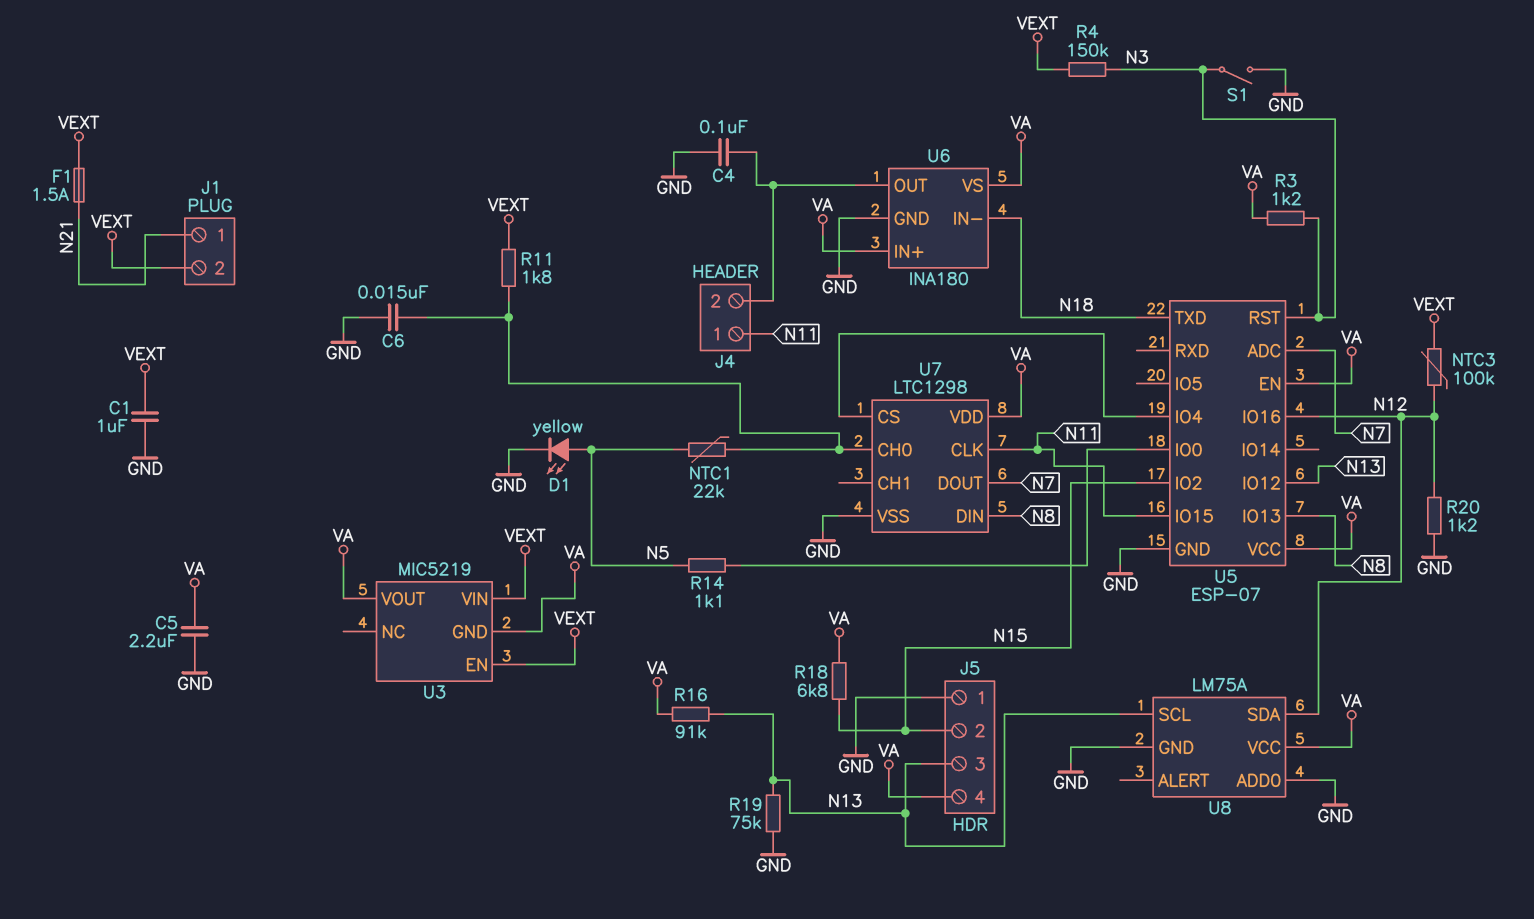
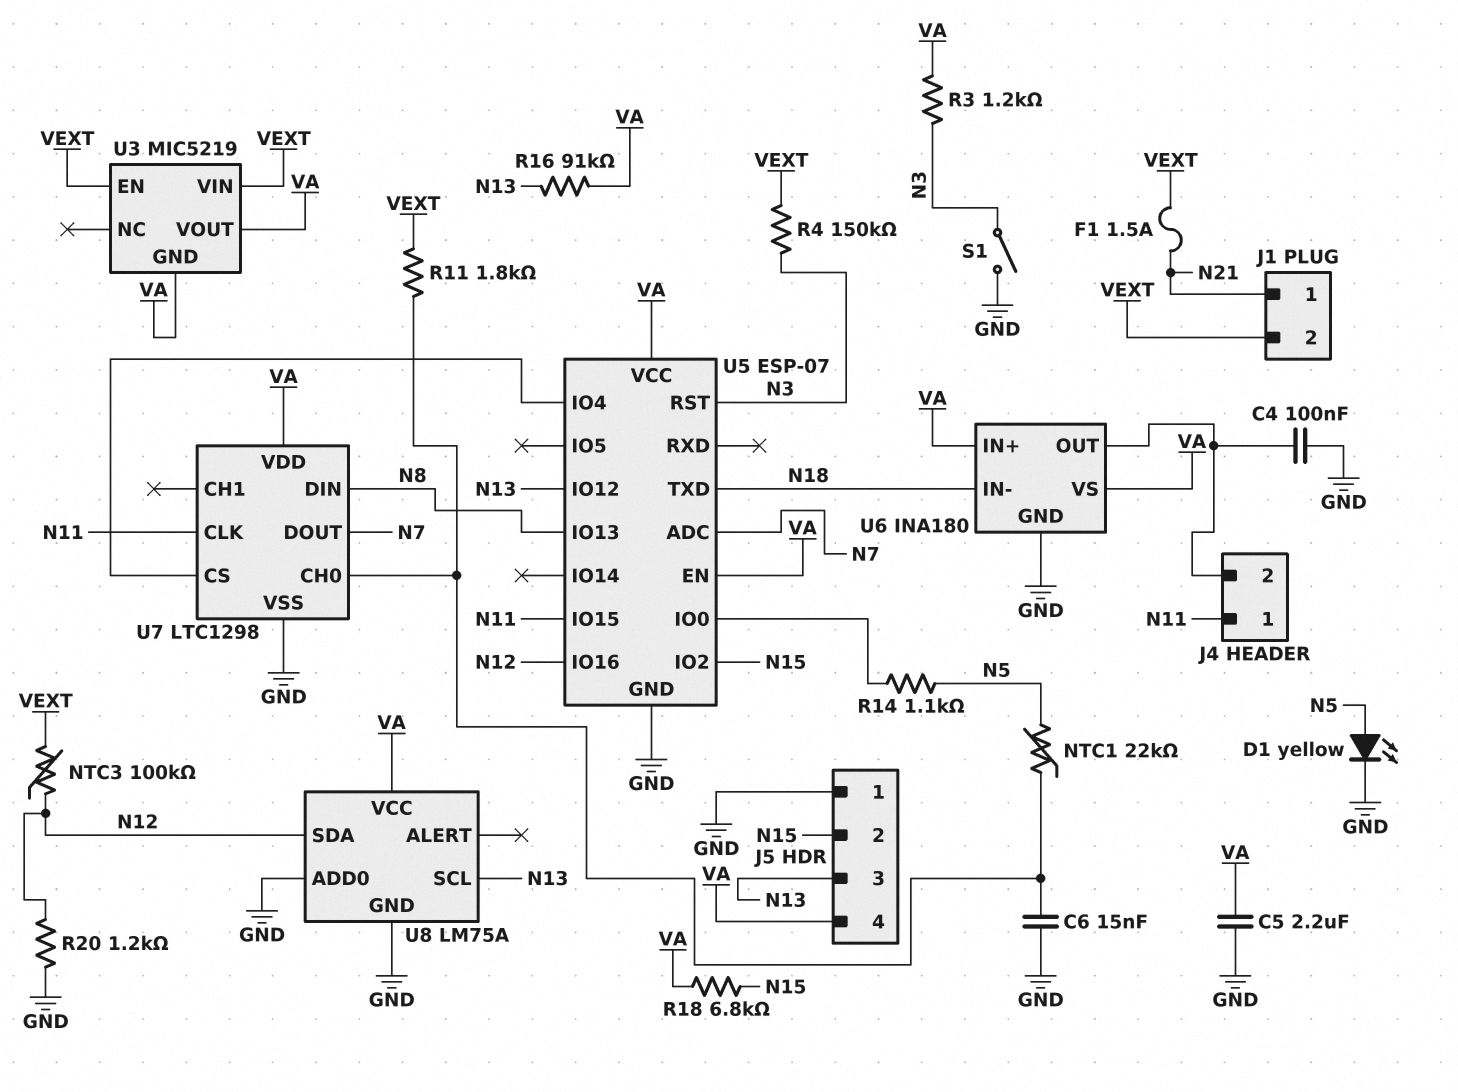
C1: 1uF (GND, VEXT) -> none
R19: 75k (GND, N13) -> none

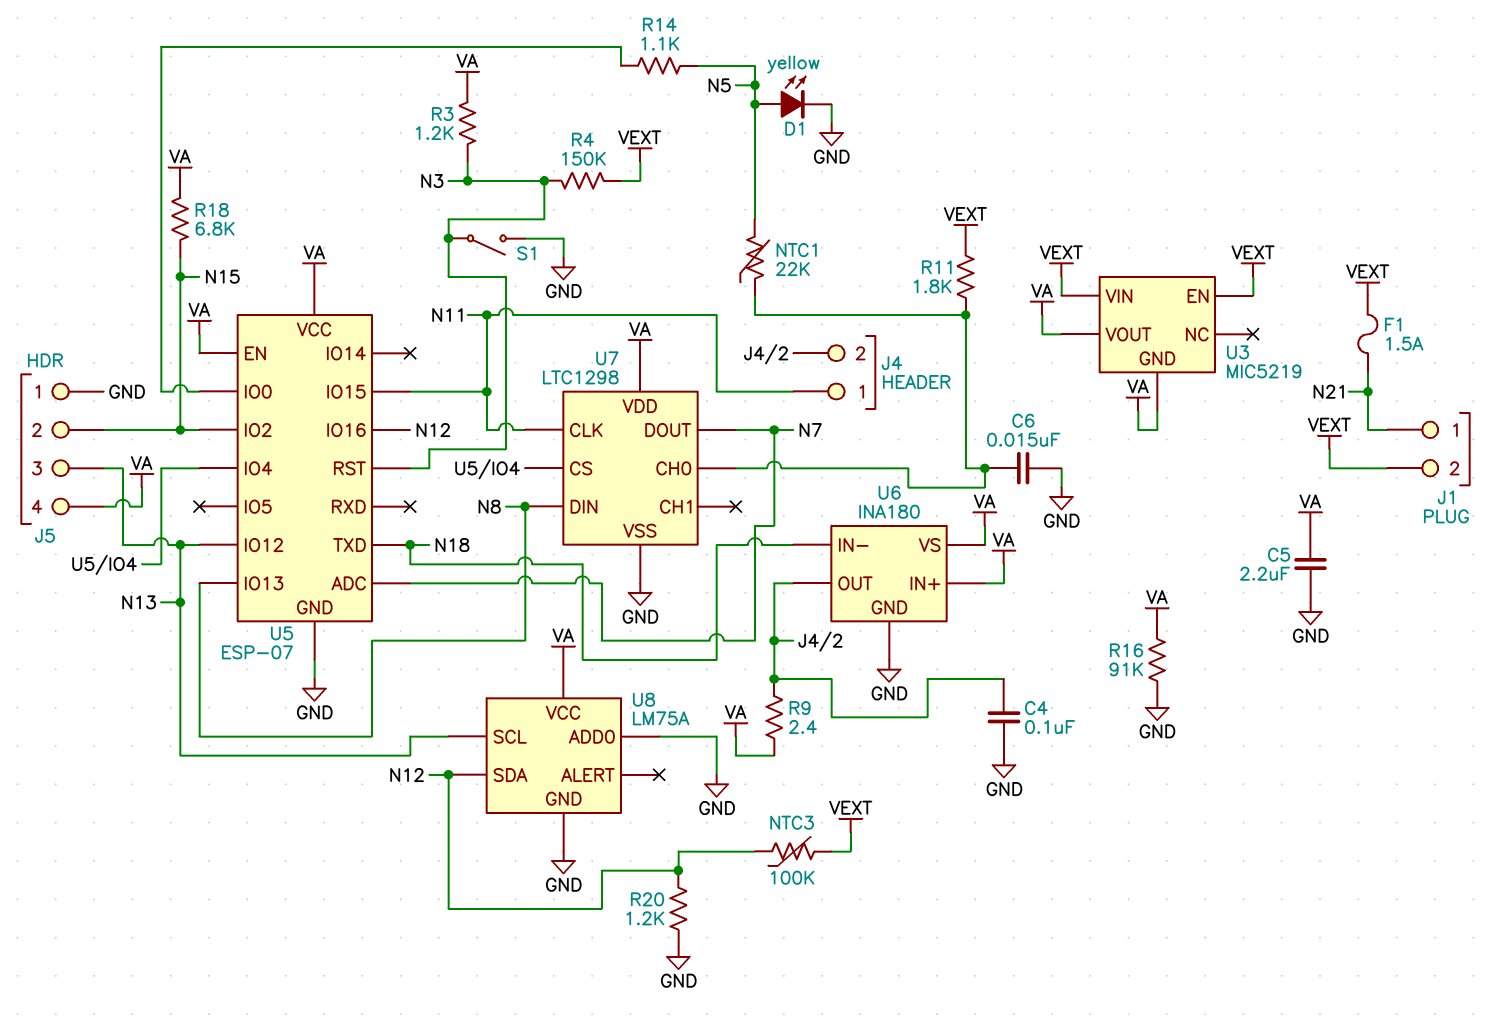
R9: none -> 2.4 (J4/2, VA)
R16: 91k (N13, VA) -> 91k (GND, VA)

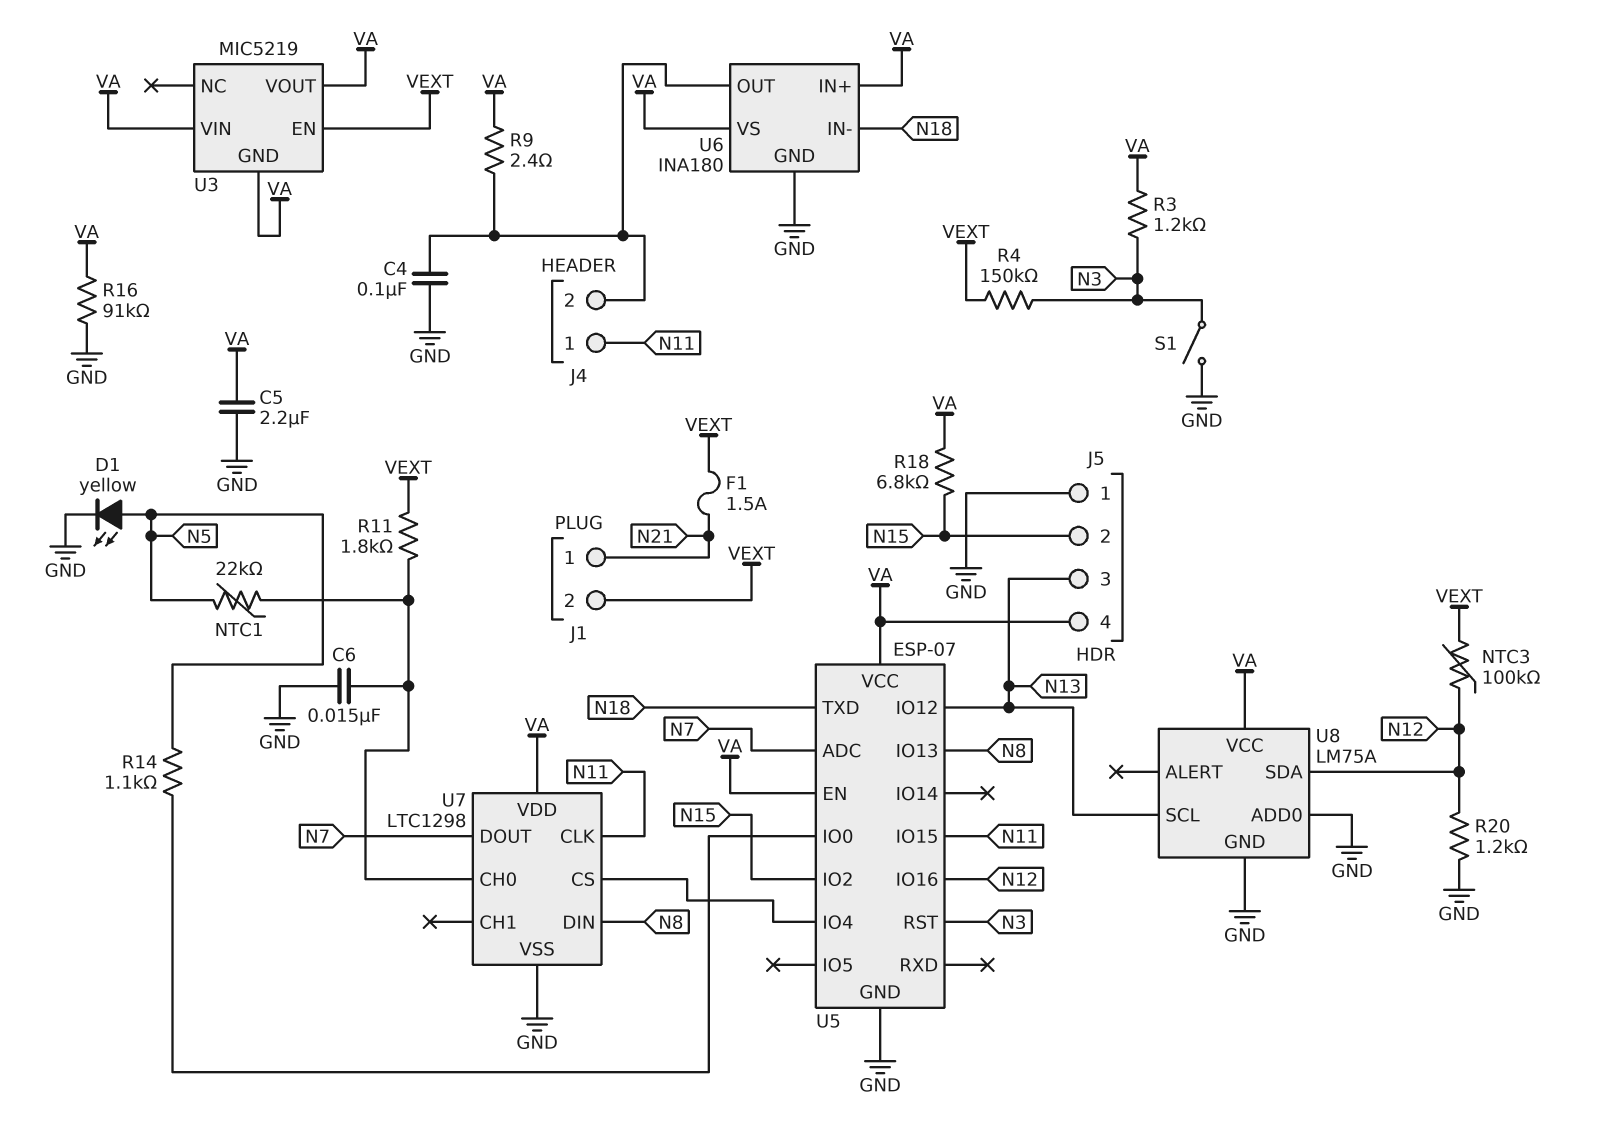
U3 pin VIN: VEXT -> VA

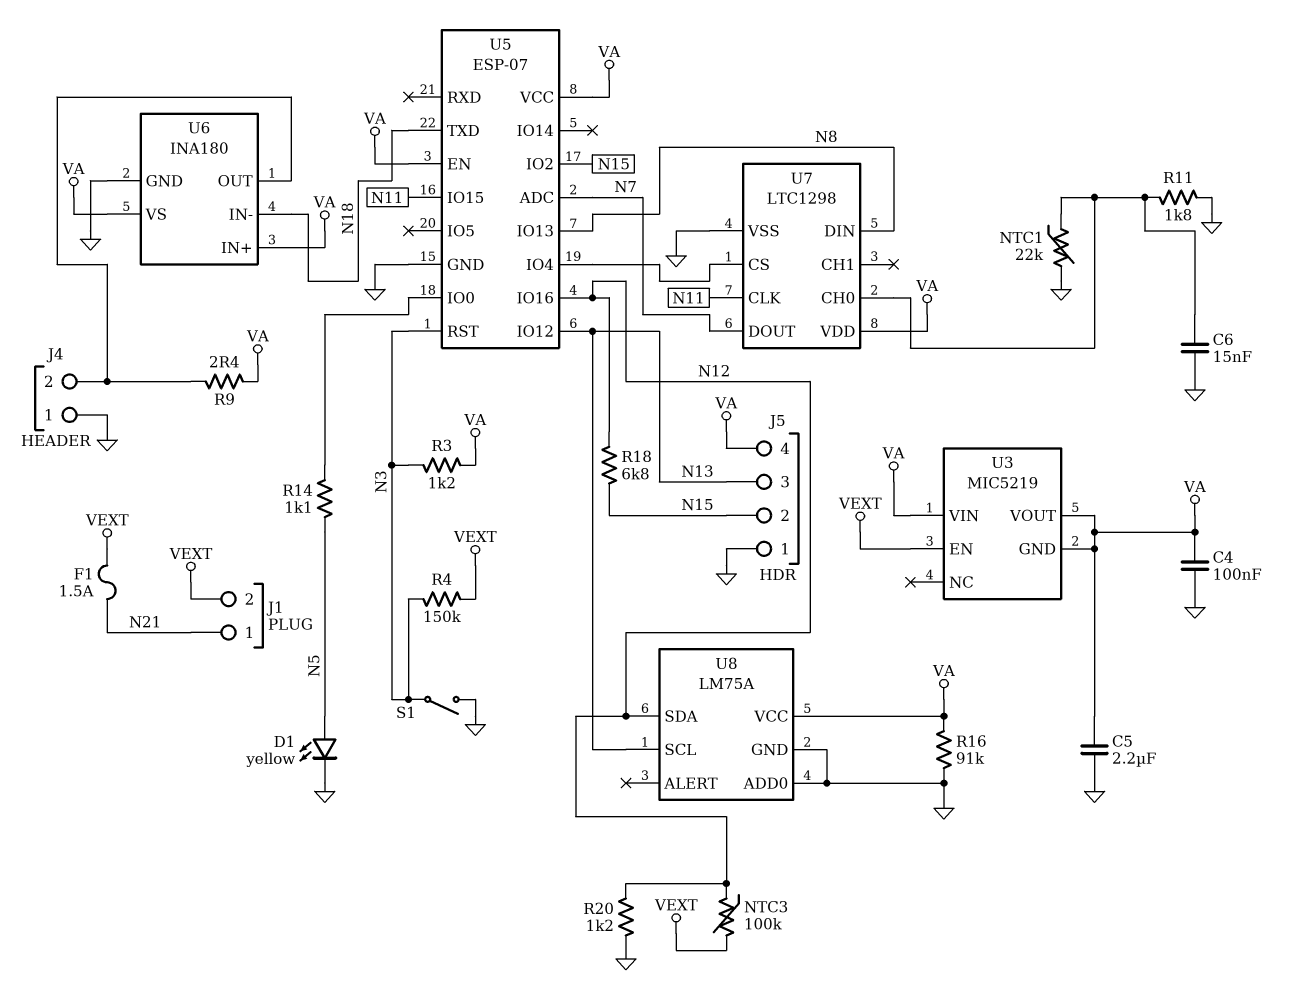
C4: 100nF (GND, J4/2) -> 100nF (GND, VA)
J4 pin 1: N11 -> GND
NTC1: 22k (N5, U7/CH0) -> 22k (GND, U7/CH0)
R11: 1.8k (U7/CH0, VEXT) -> 1.8k (GND, U7/CH0)
R18: 6.8k (N15, VA) -> 6.8k (N12, N15)

